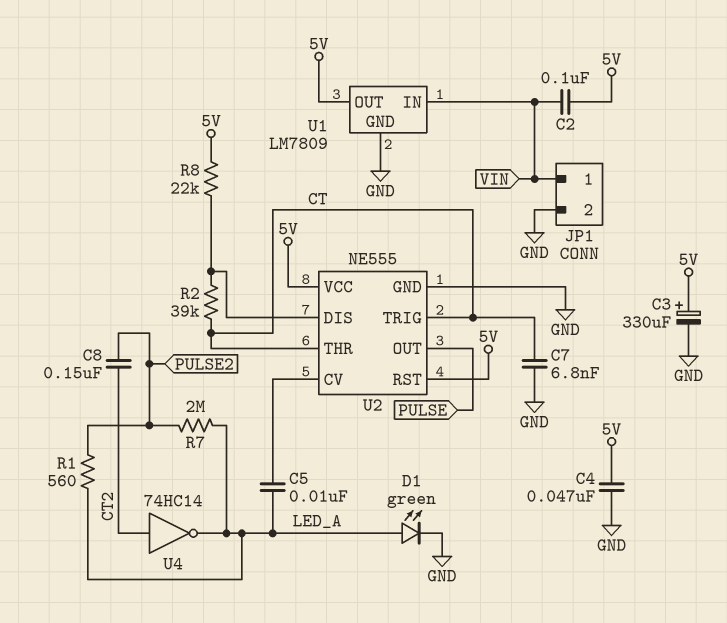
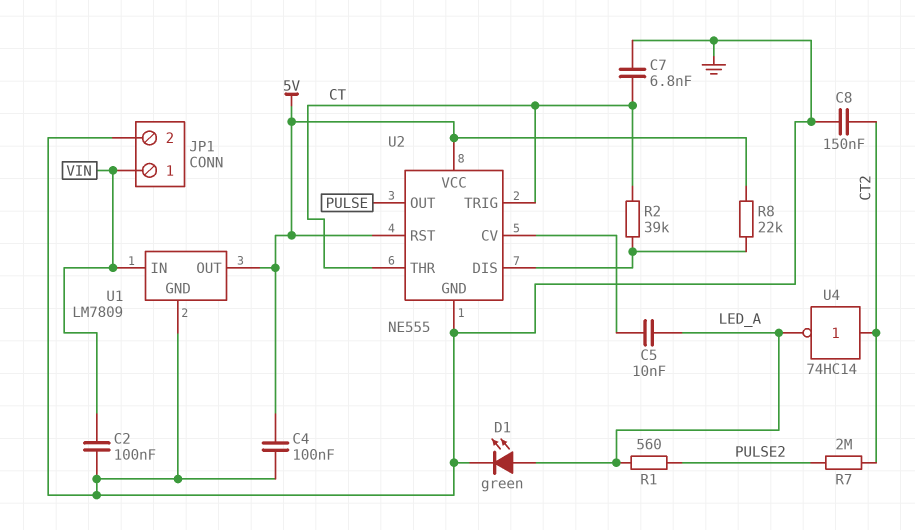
C2: 100nF (5V, VIN) -> 100nF (GND, VIN)
C3: 330uF (plus 5V, minus GND) -> none
C4: 47nF (5V, GND) -> 100nF (5V, GND)
C8: 150nF (CT2, PULSE2) -> 150nF (CT2, GND)
R7: 2M (LED_A, PULSE2) -> 2M (CT2, PULSE2)

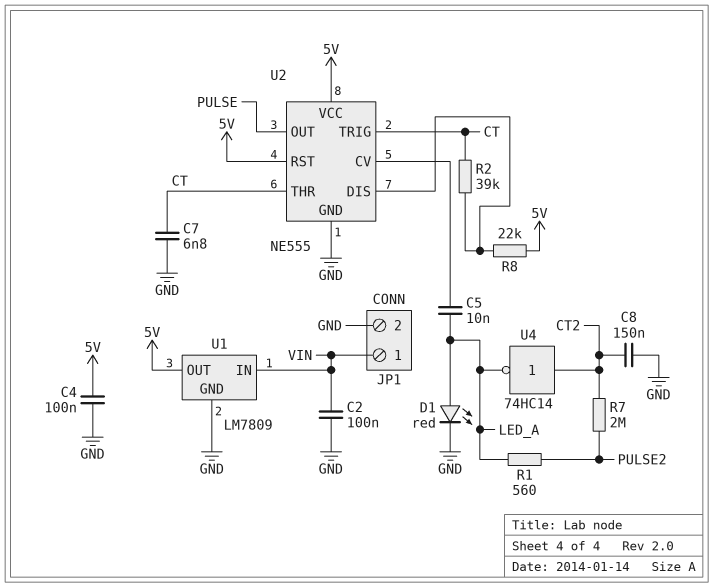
D1: LED green (A LED_A, K GND) -> LED red (A LED_A, K GND)

